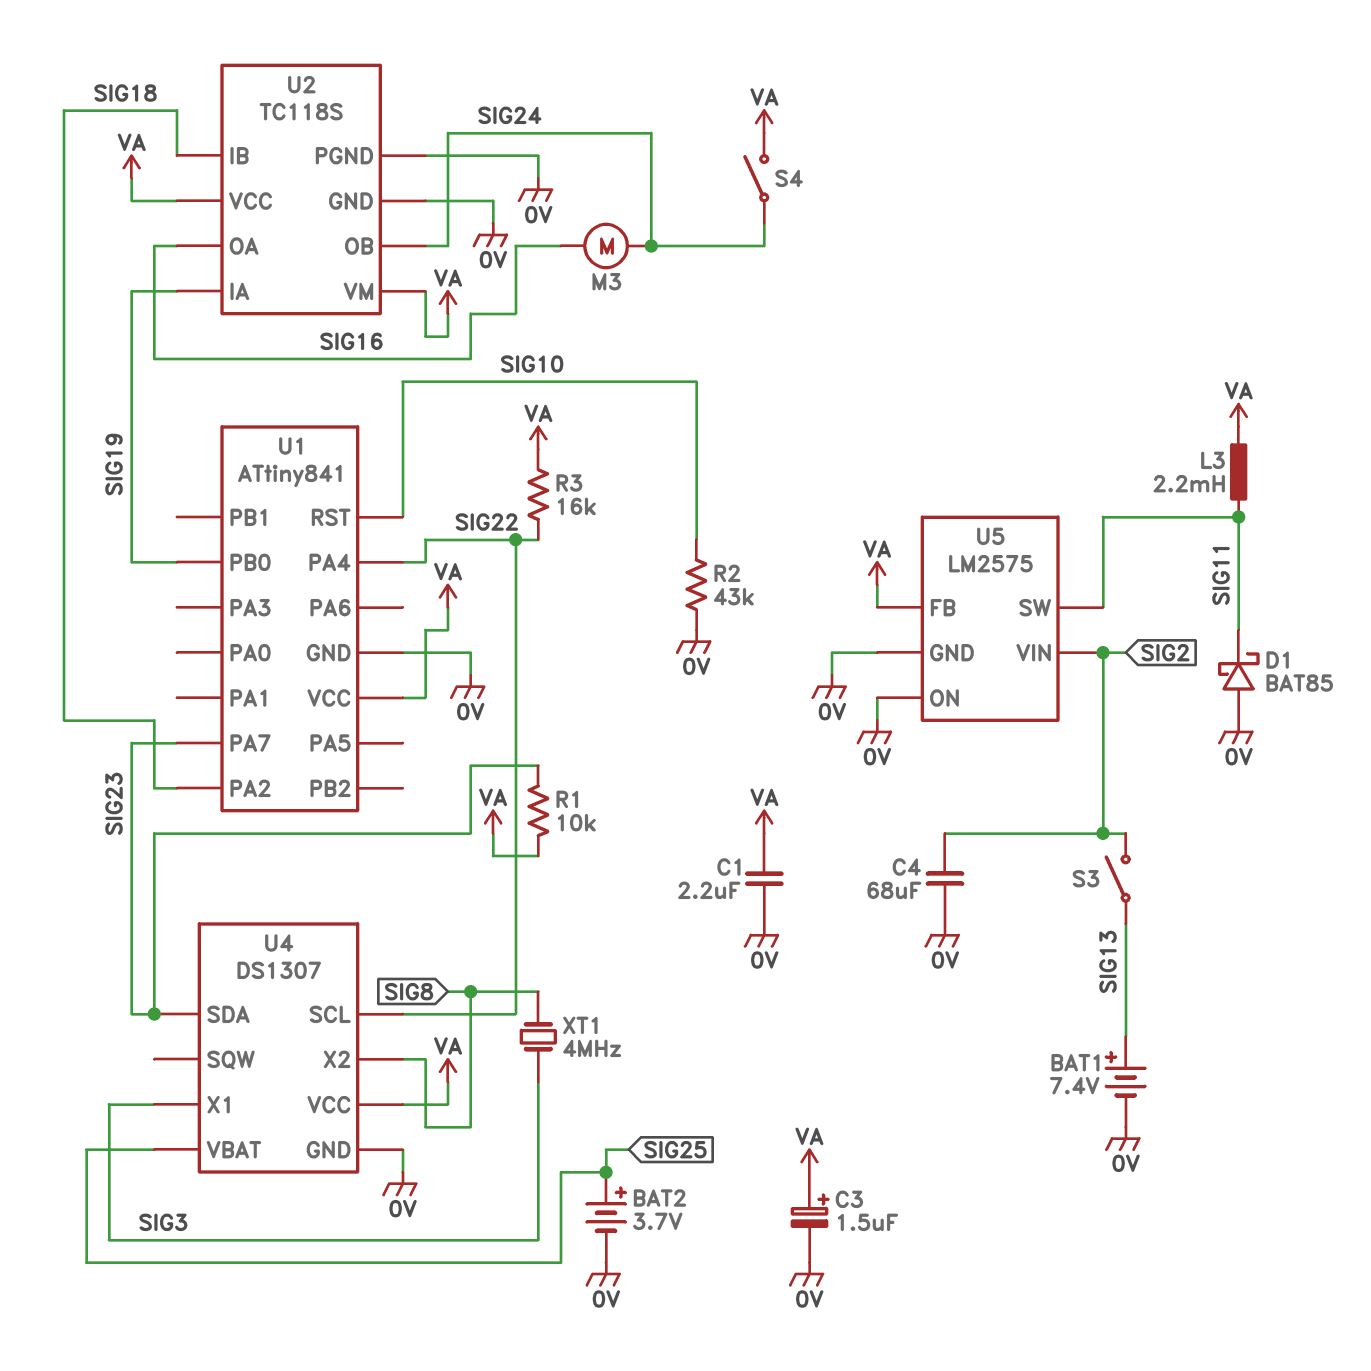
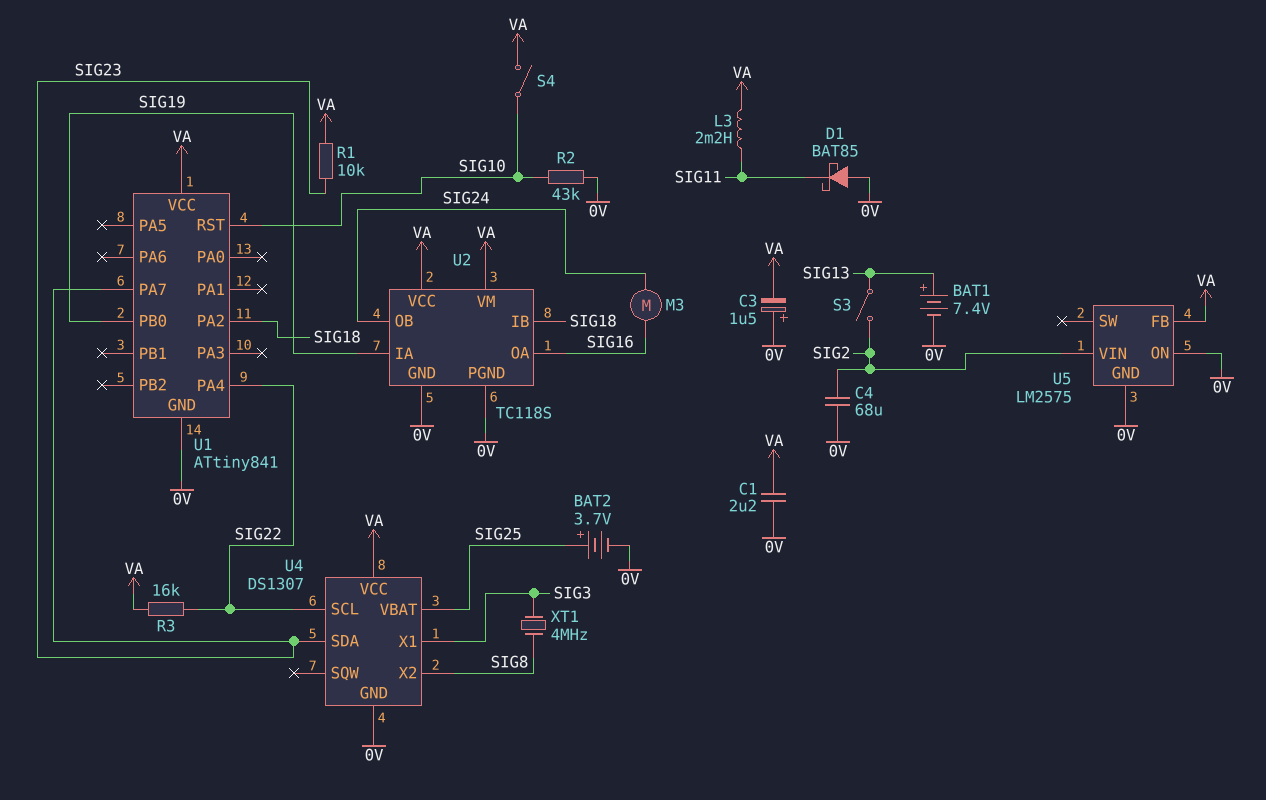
C3: 1.5uF (plus VA, minus 0V) -> 1.5uF (plus 0V, minus VA)
S4: switch (SIG24, VA) -> switch (SIG10, VA)
U5 pin SW: SIG11 -> none

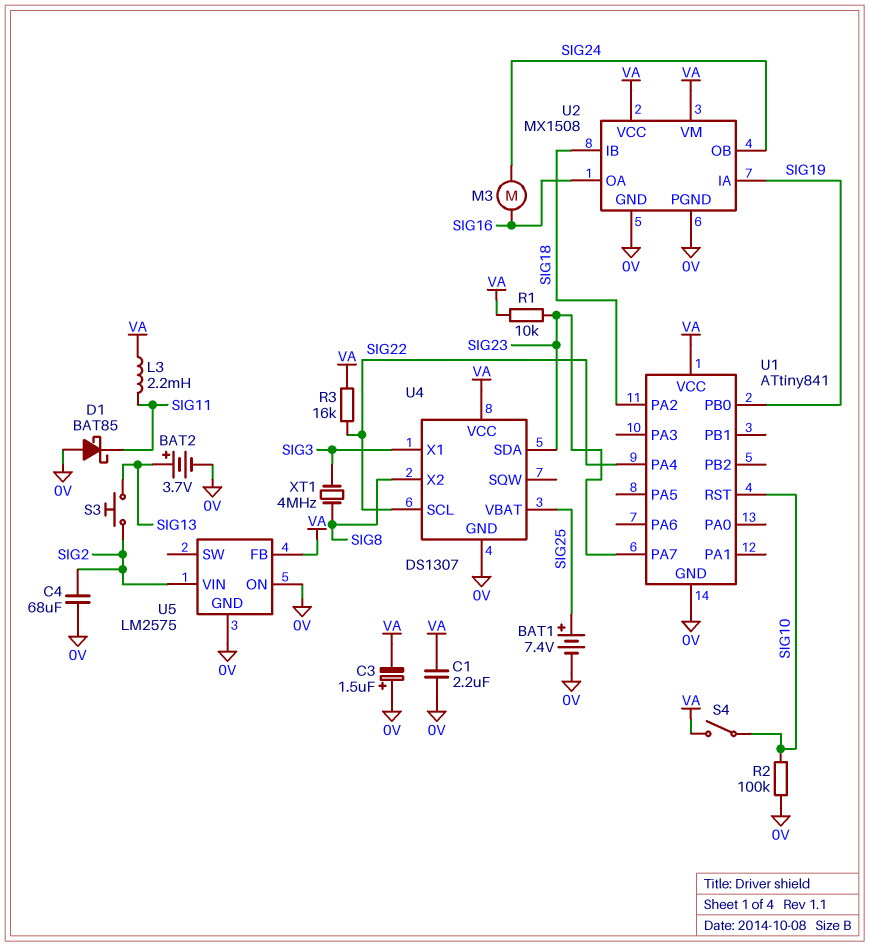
BAT1: 7.4V (plus SIG13, minus 0V) -> 7.4V (plus SIG25, minus 0V)
BAT2: 3.7V (plus SIG25, minus 0V) -> 3.7V (plus SIG13, minus 0V)
R2: 43k (0V, SIG10) -> 100k (0V, SIG10)
S3: switch (SIG2, SIG13) -> button (SIG2, SIG13)
U2: TC118S -> MX1508

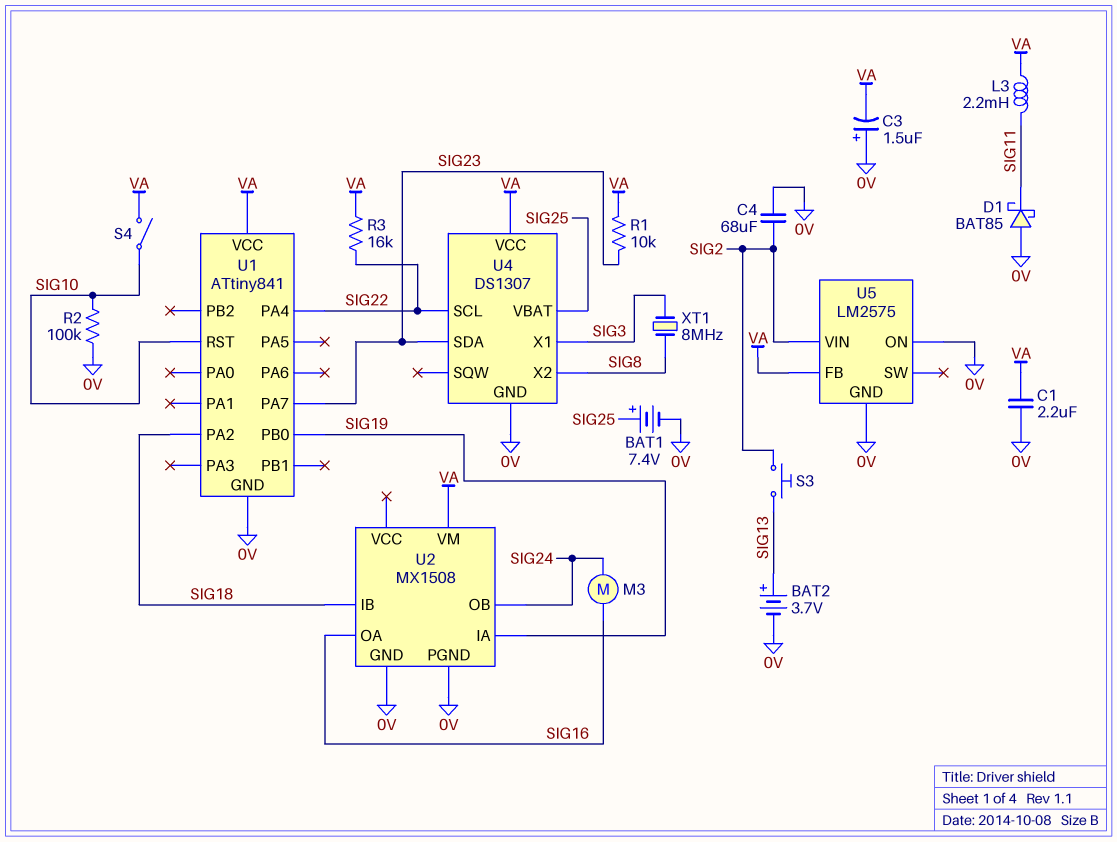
U2 pin VCC: VA -> none
XT1: 4MHz (SIG3, SIG8) -> 8MHz (SIG3, SIG8)

